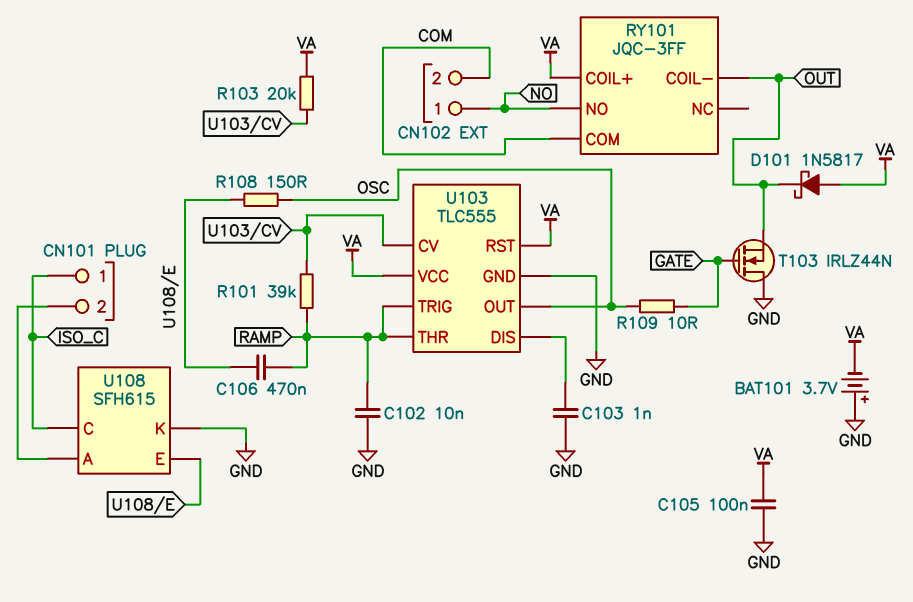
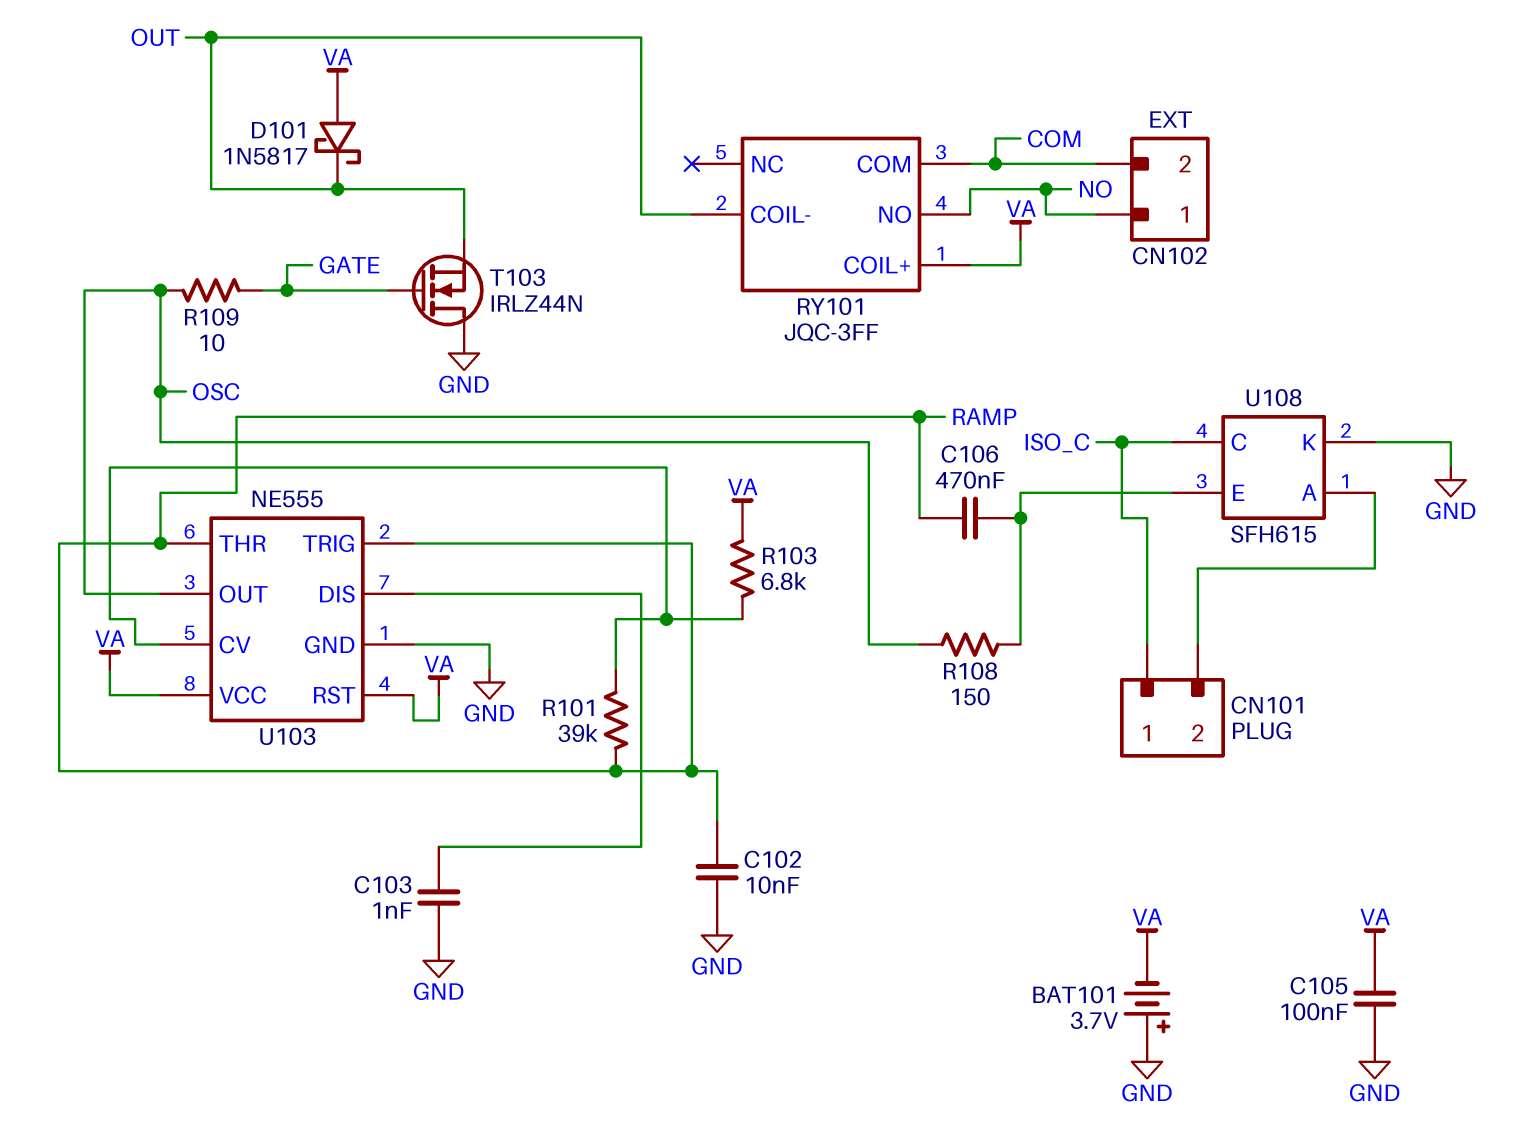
R103: 20k (U103/CV, VA) -> 6.8k (U103/CV, VA)
U103: TLC555 -> NE555

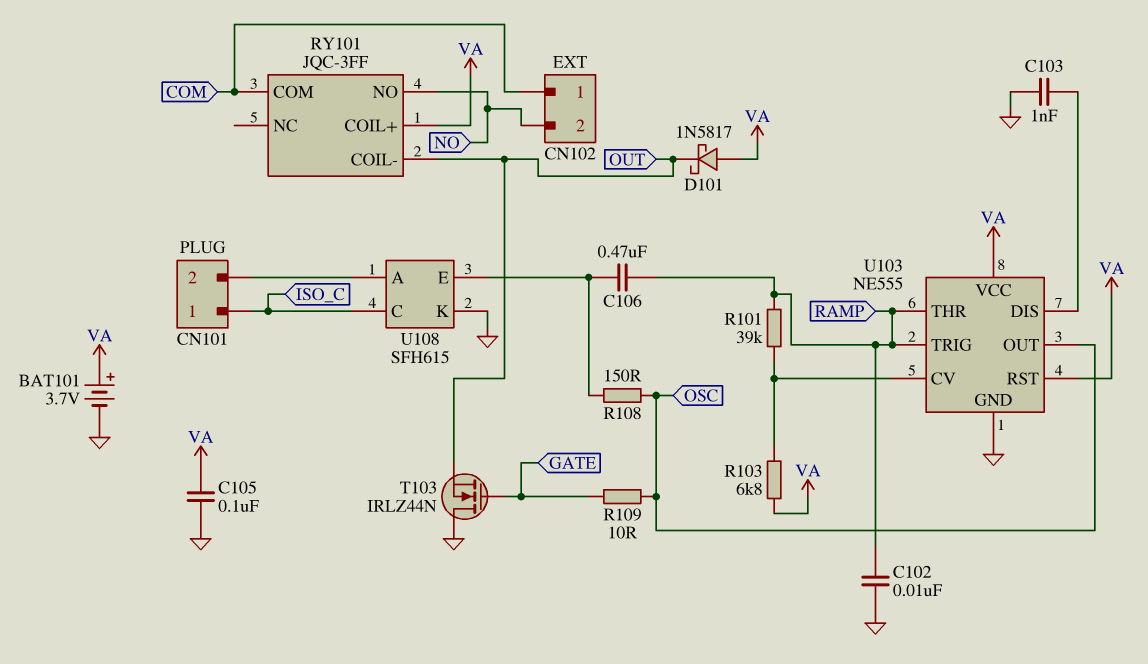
BAT101: 3.7V (plus GND, minus VA) -> 3.7V (plus VA, minus GND)
CN102 pin 1: NO -> COM
CN102 pin 2: COM -> NO

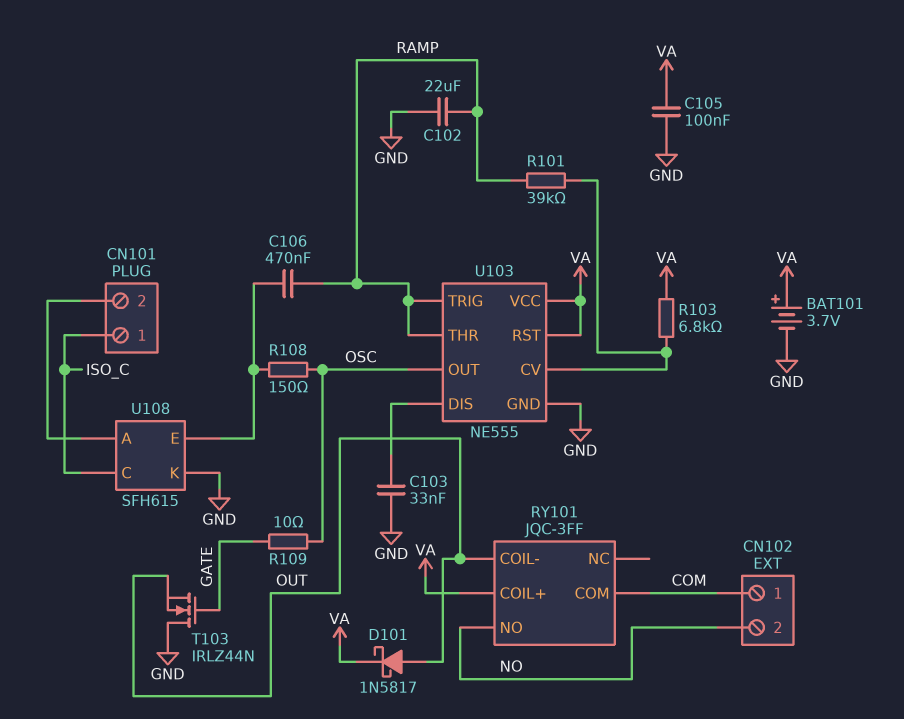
C102: 10nF (GND, RAMP) -> 22uF (GND, RAMP)
C103: 1nF (GND, U103/DIS) -> 33nF (GND, U103/DIS)
D101: schottky 1N5817 (A VA, K OUT) -> schottky 1N5817 (A OUT, K VA)

